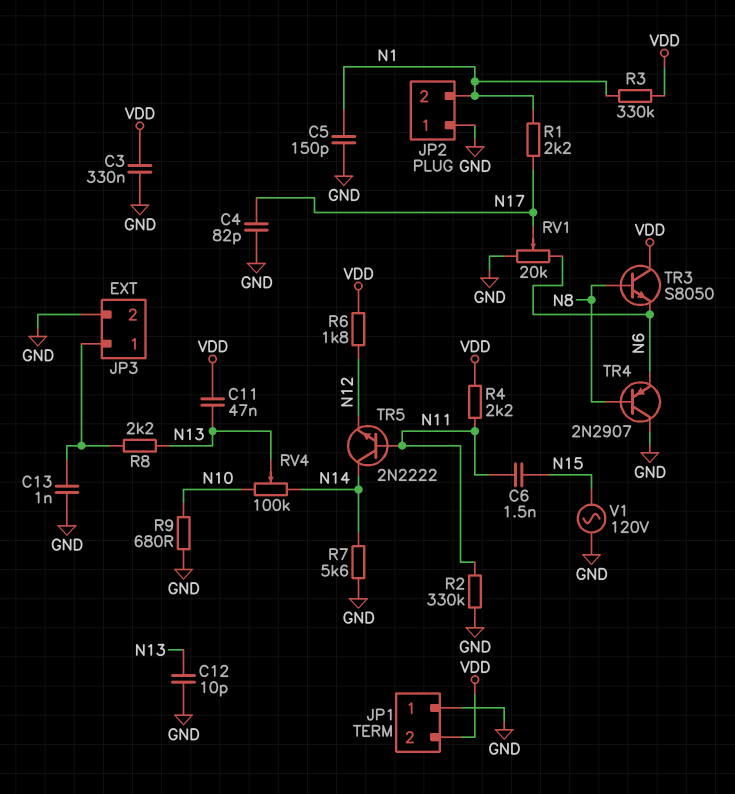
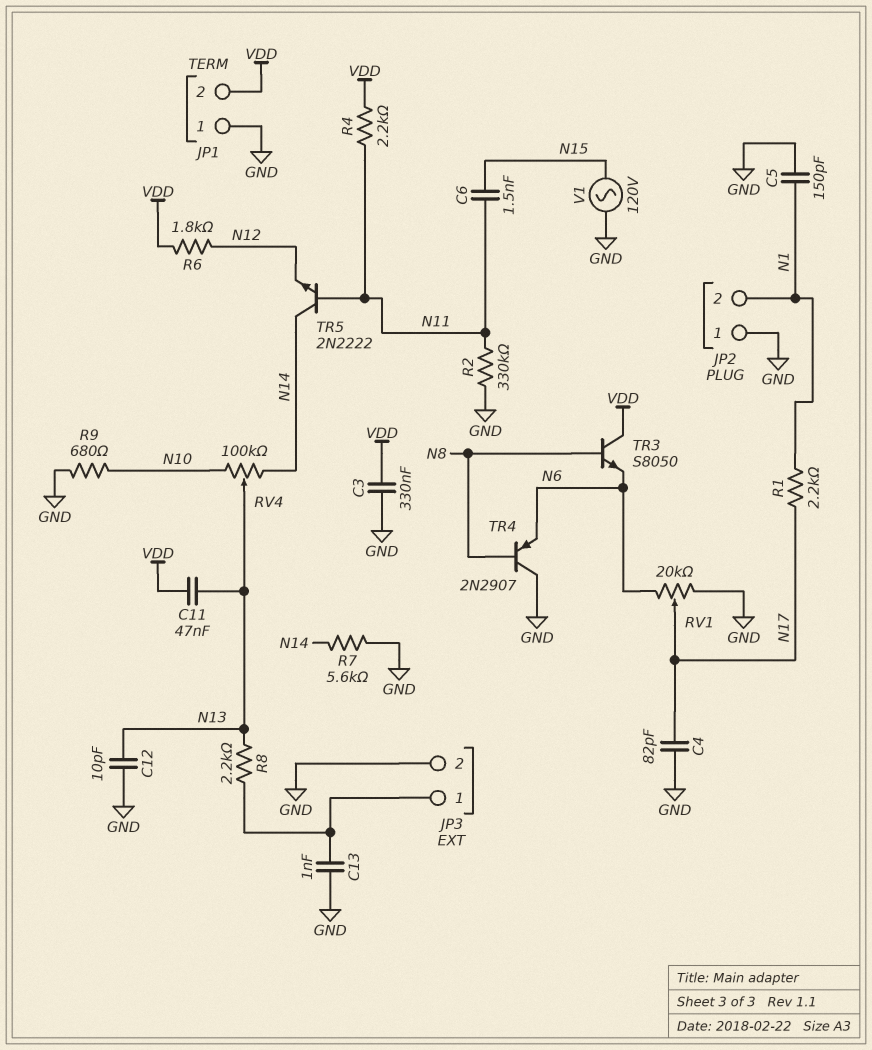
R3: 330k (N1, VDD) -> none

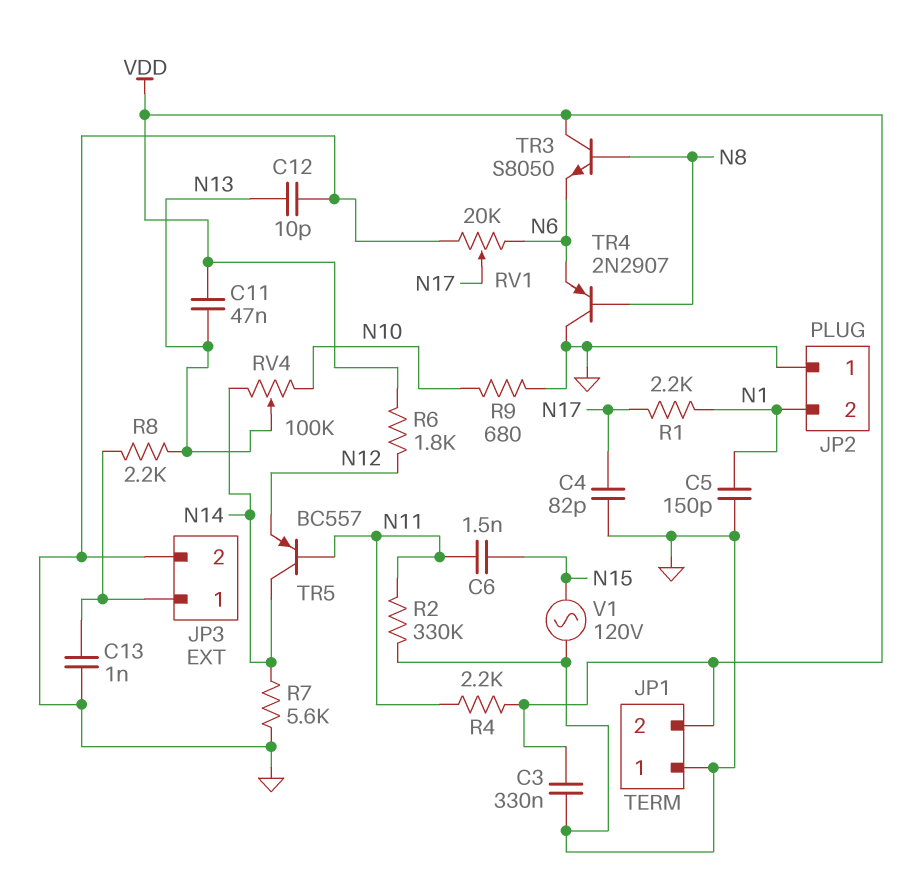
TR5: NPN 2N2222 (B N11, C N14, E N12) -> PNP BC557 (B N11, C N14, E N12)

